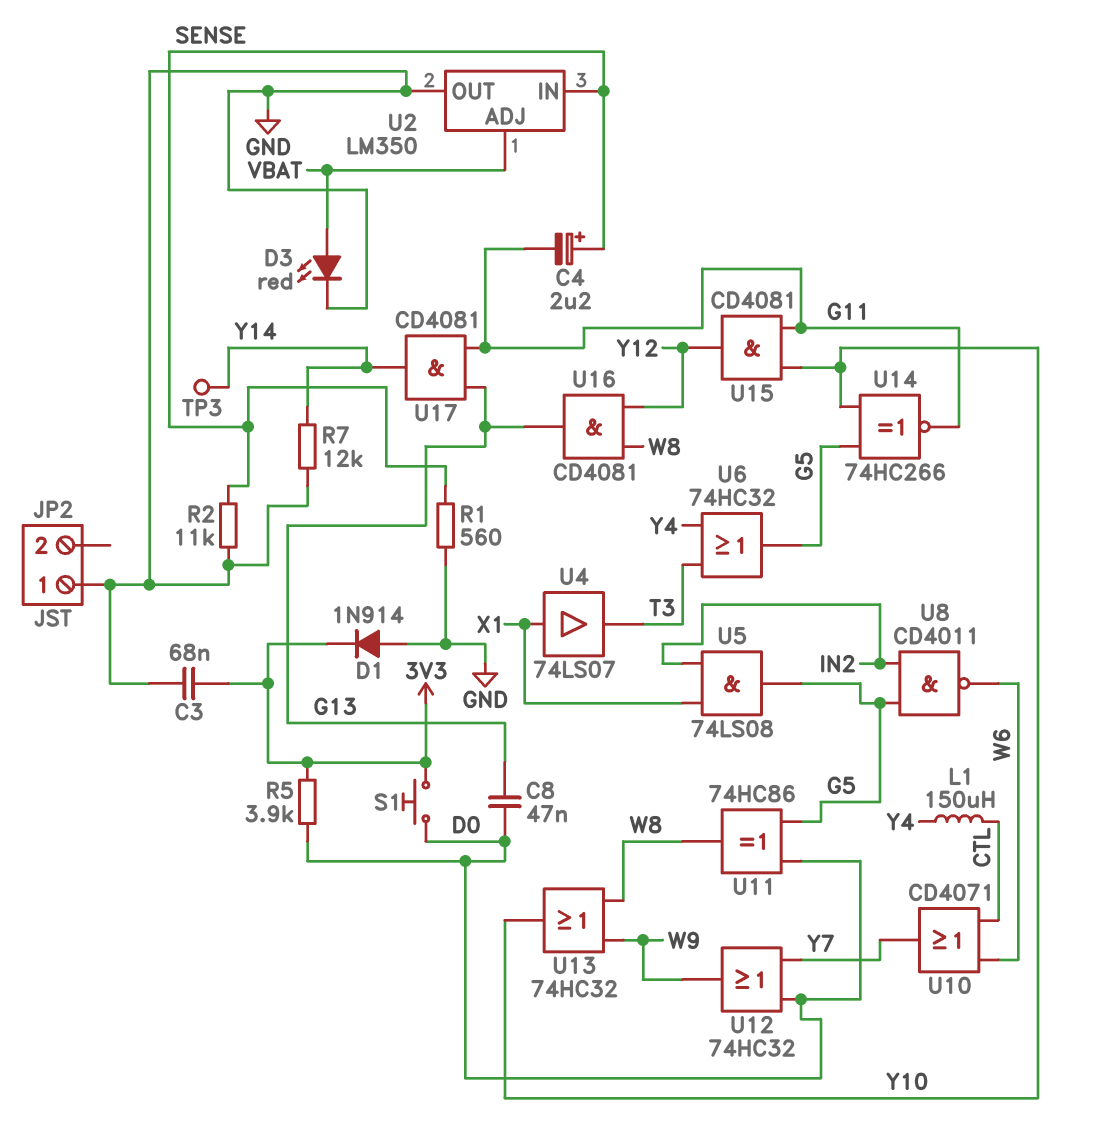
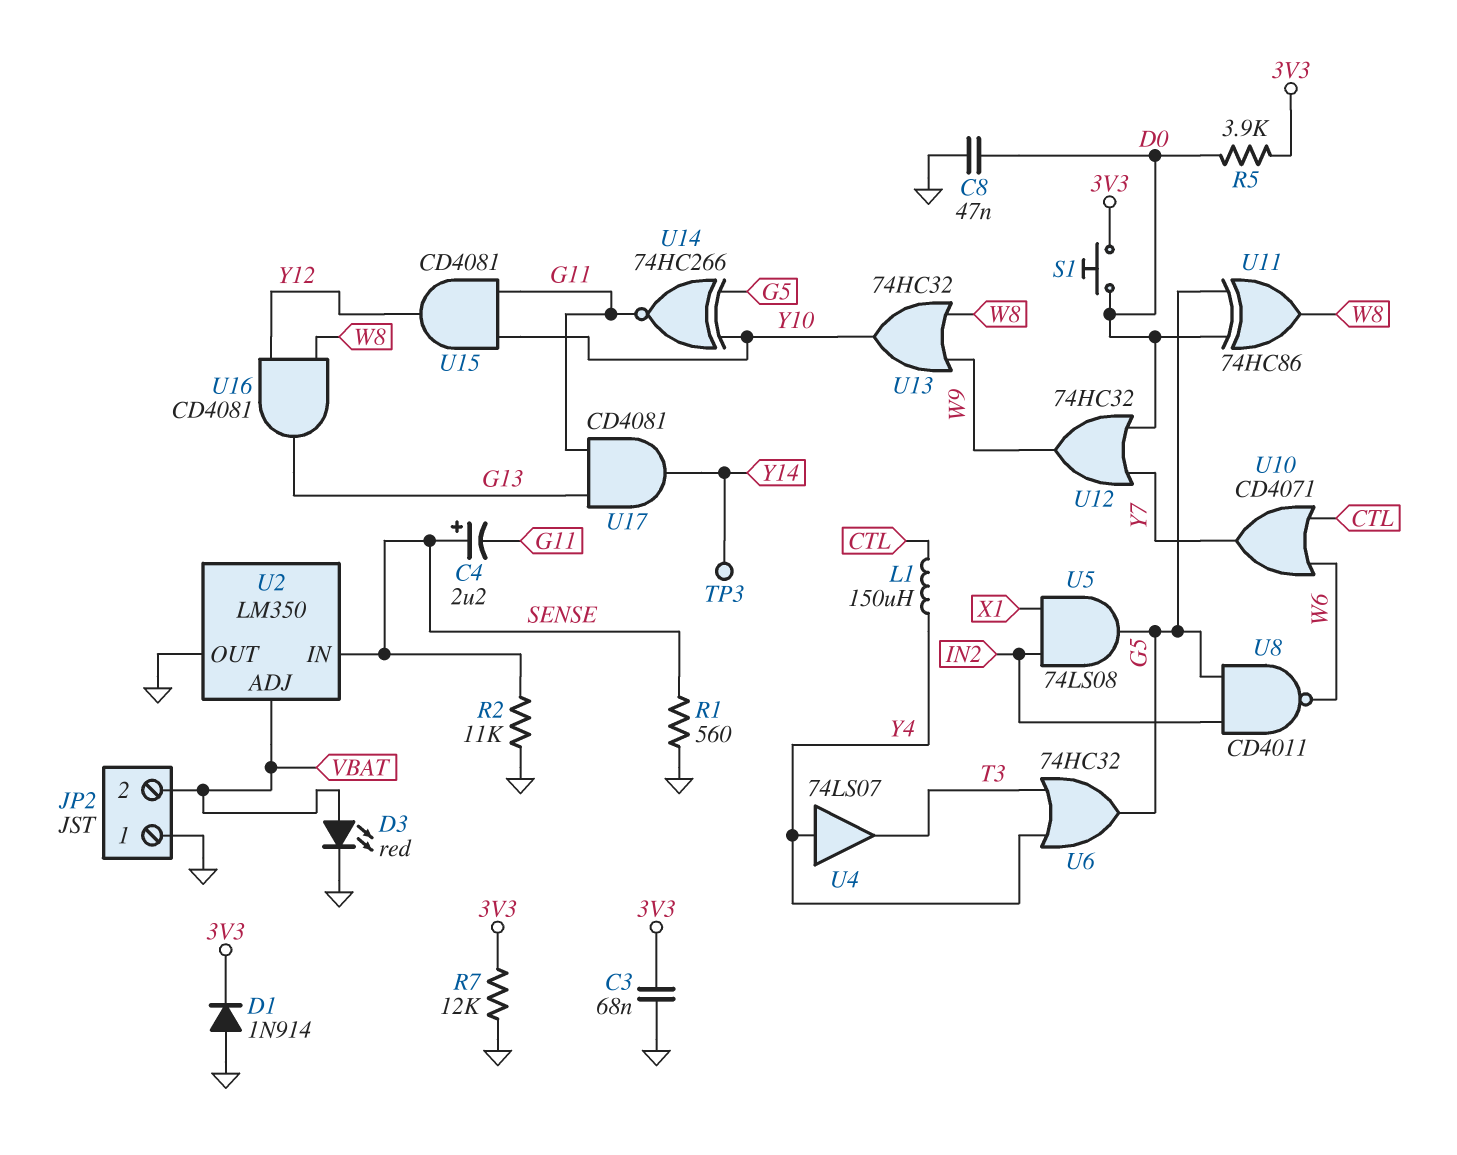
C8: 47nF (D0, G13) -> 47nF (D0, GND)
JP2 pin 2: none -> VBAT
R7: 12k (GND, Y14) -> 12k (3V3, GND)
U4: buffer 74LS07 (in X1, out T3) -> buffer 74LS07 (in Y4, out T3)

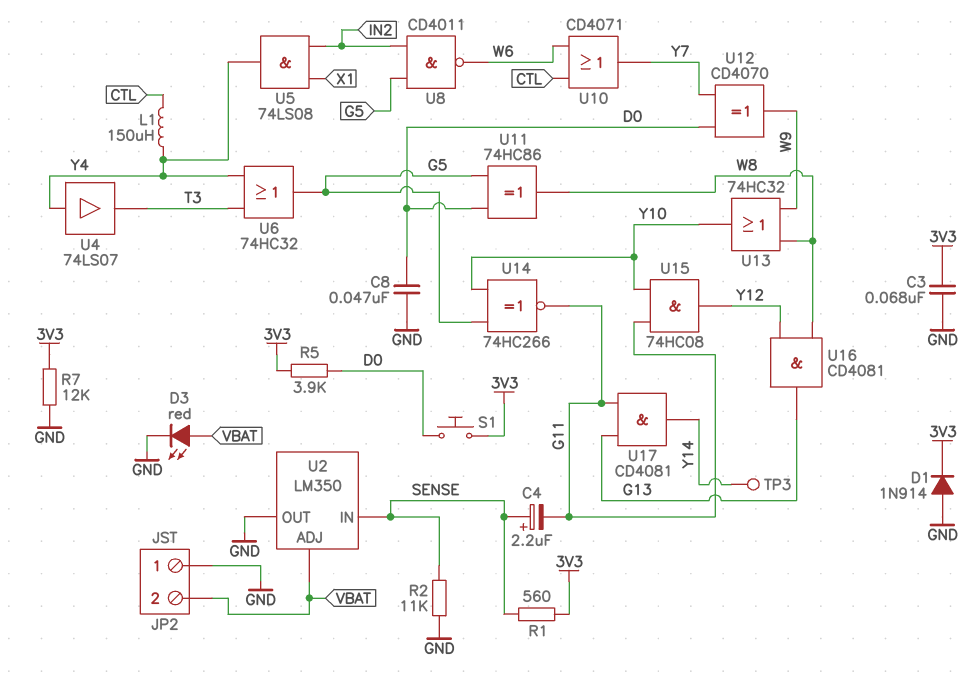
R1: 560 (GND, SENSE) -> 560 (3V3, SENSE)
U5: AND 74LS08 (in IN2, in X1, out G5) -> AND 74LS08 (in IN2, in X1, out Y4)
U12: OR 74HC32 (in D0, in Y7, out W9) -> XOR CD4070 (in D0, in Y7, out W9)
U15: AND CD4081 (in G11, in Y10, out Y12) -> AND 74HC08 (in G11, in Y10, out Y12)

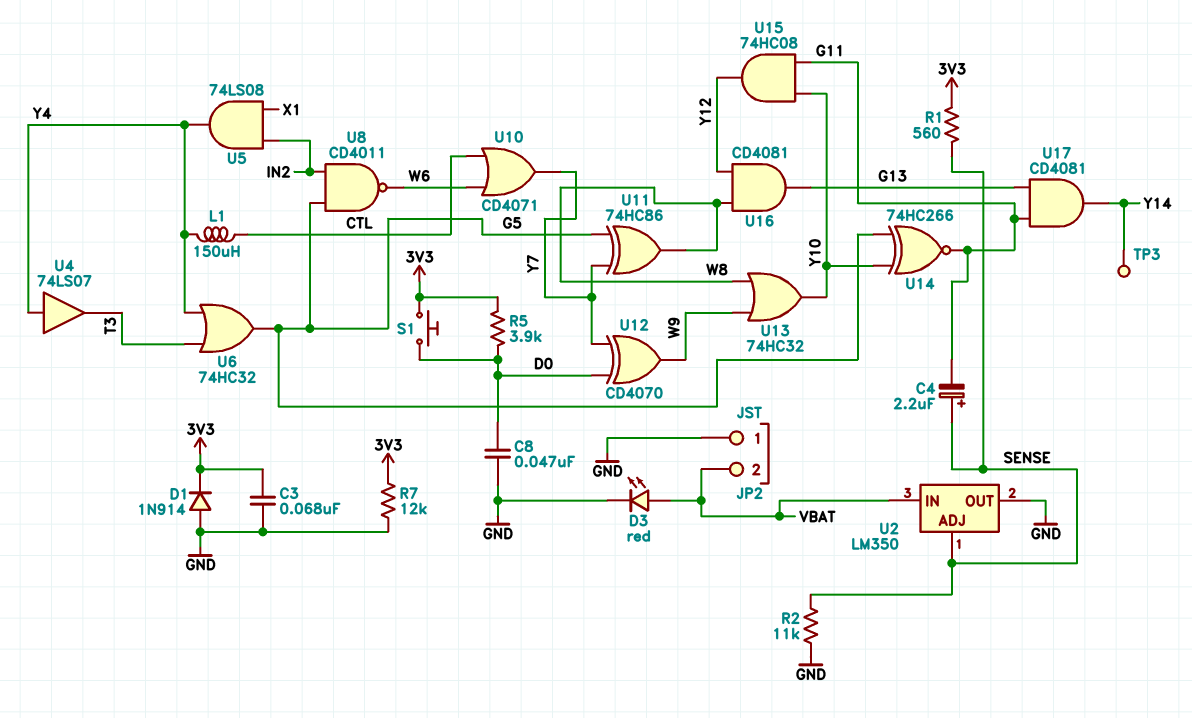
U2 pin ADJ: VBAT -> SENSE
U2 pin IN: SENSE -> VBAT
U11: XOR 74HC86 (in D0, in G5, out W8) -> XOR 74HC86 (in G5, in Y7, out W8)

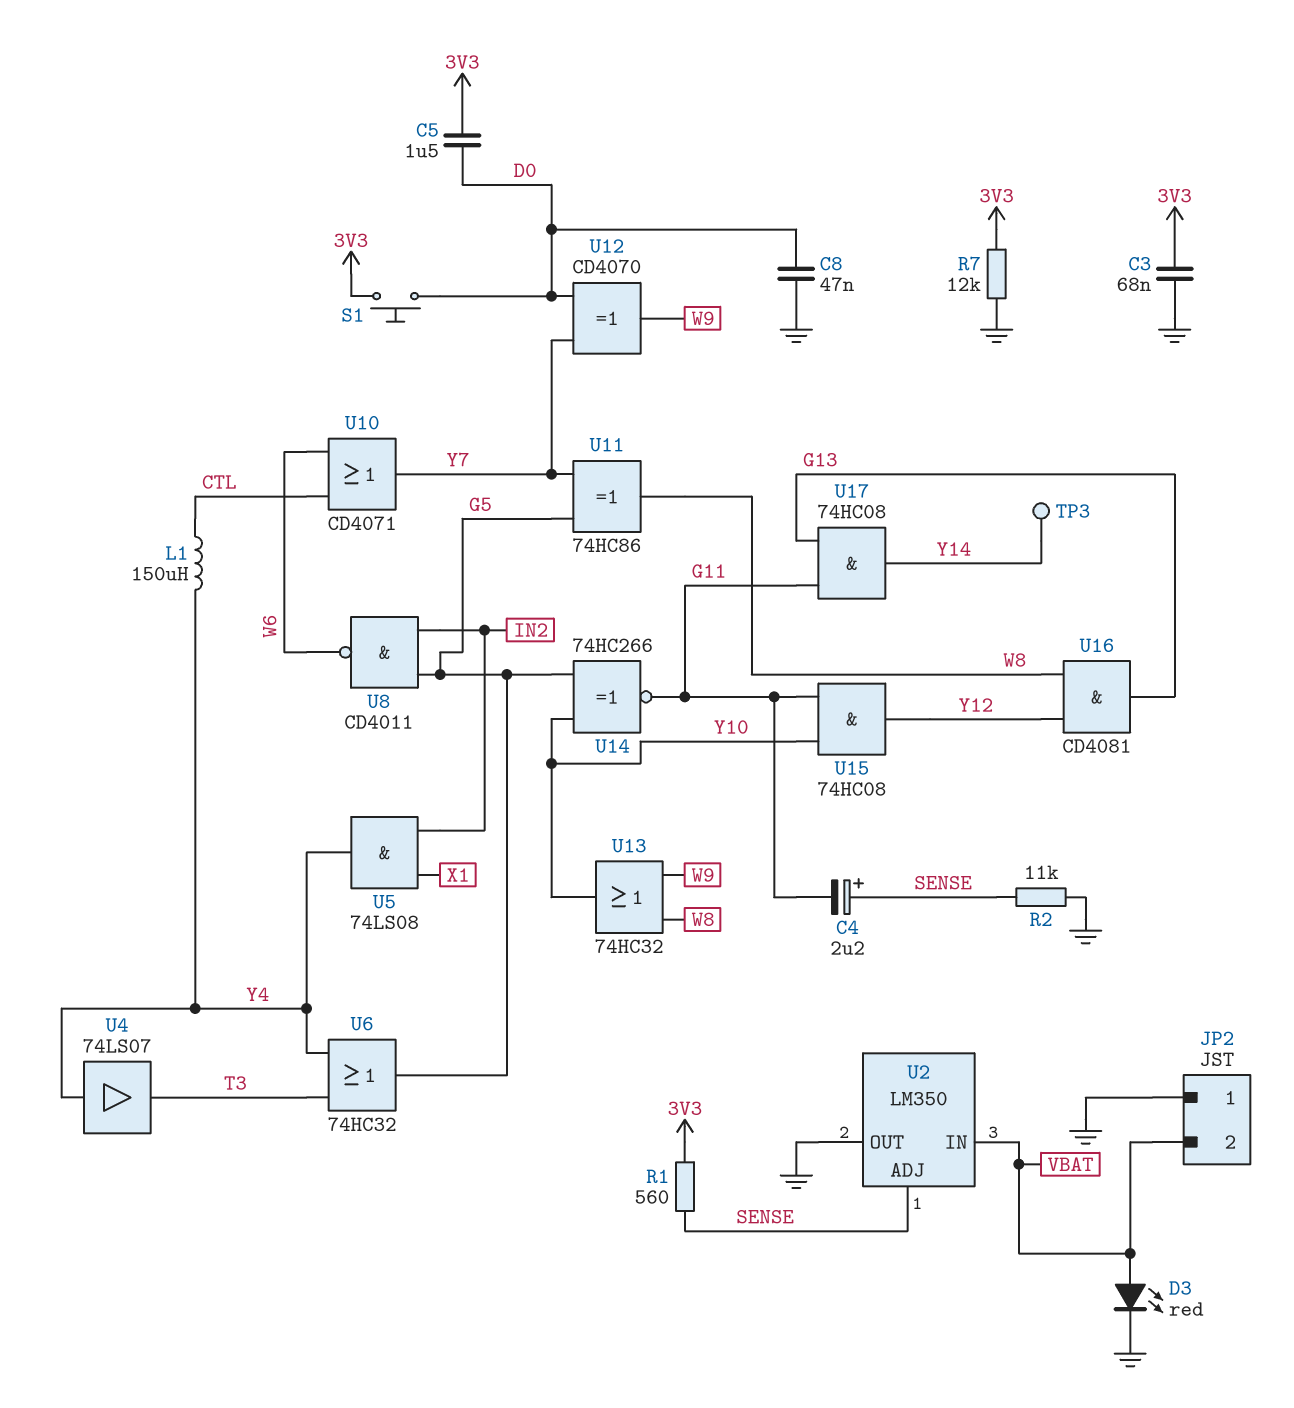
C5: none -> 1.5uF (3V3, D0)
D1: diode 1N914 (A GND, K 3V3) -> none
R5: 3.9k (3V3, D0) -> none
U17: AND CD4081 (in G11, in G13, out Y14) -> AND 74HC08 (in G11, in G13, out Y14)

